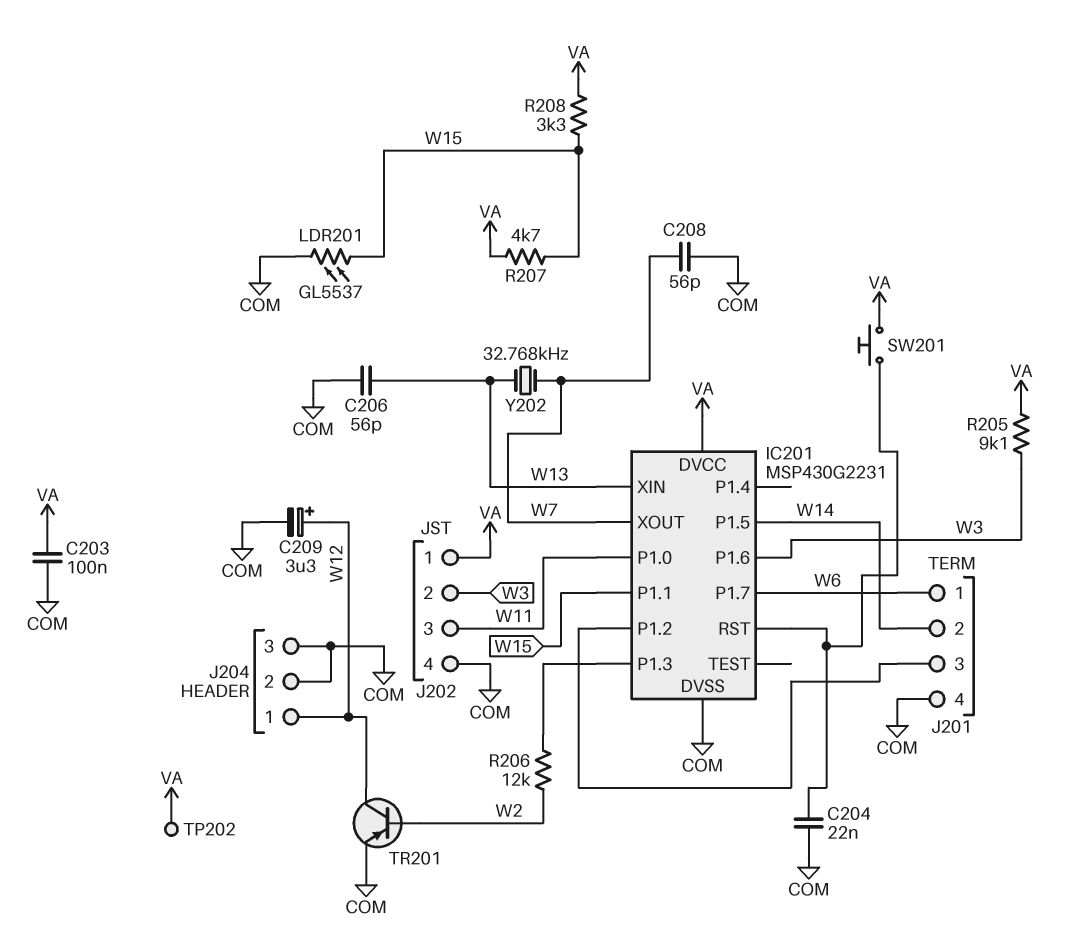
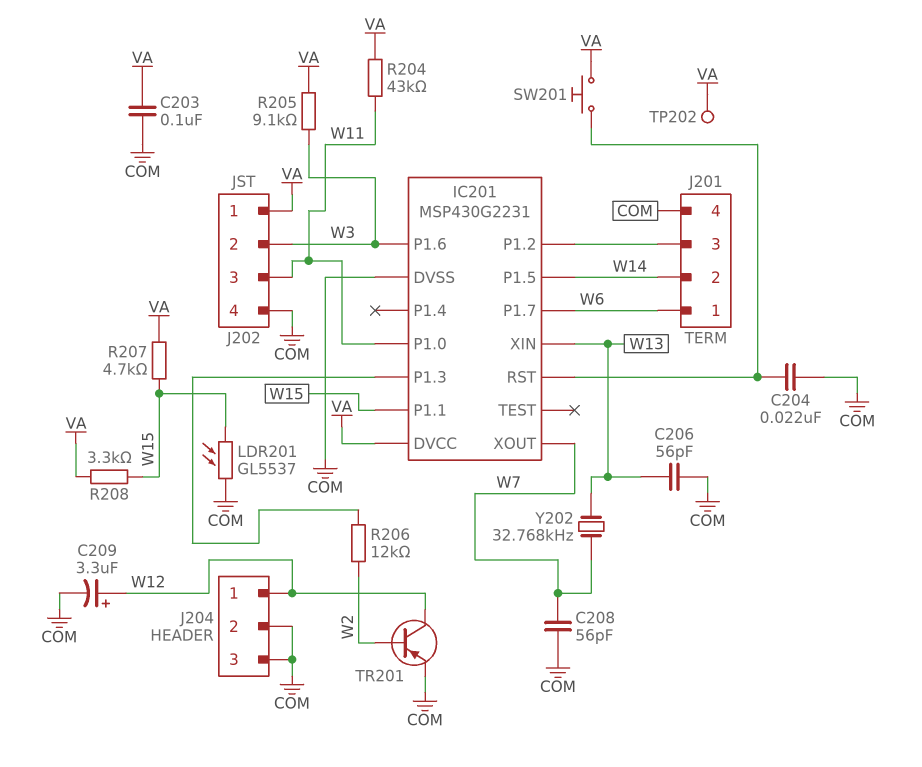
R204: none -> 43k (VA, W11)

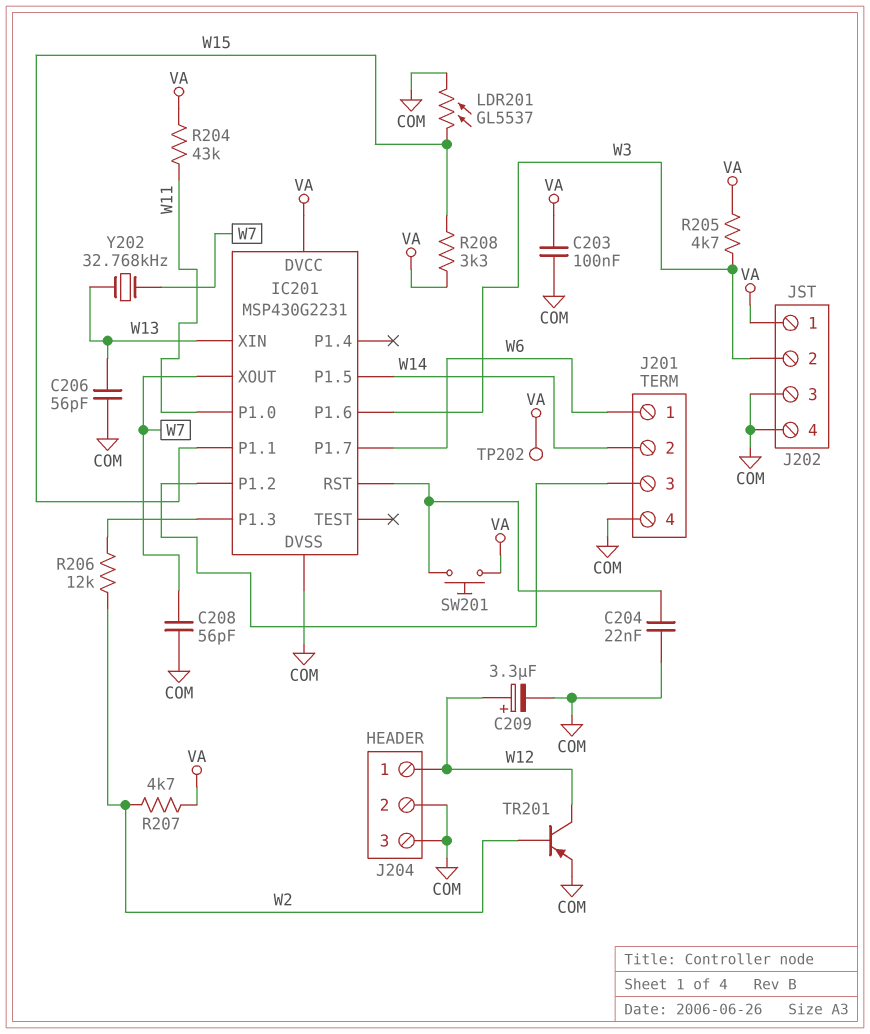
J202 pin 3: W11 -> COM
R205: 9.1k (VA, W3) -> 4.7k (VA, W3)
R207: 4.7k (VA, W15) -> 4.7k (VA, W2)

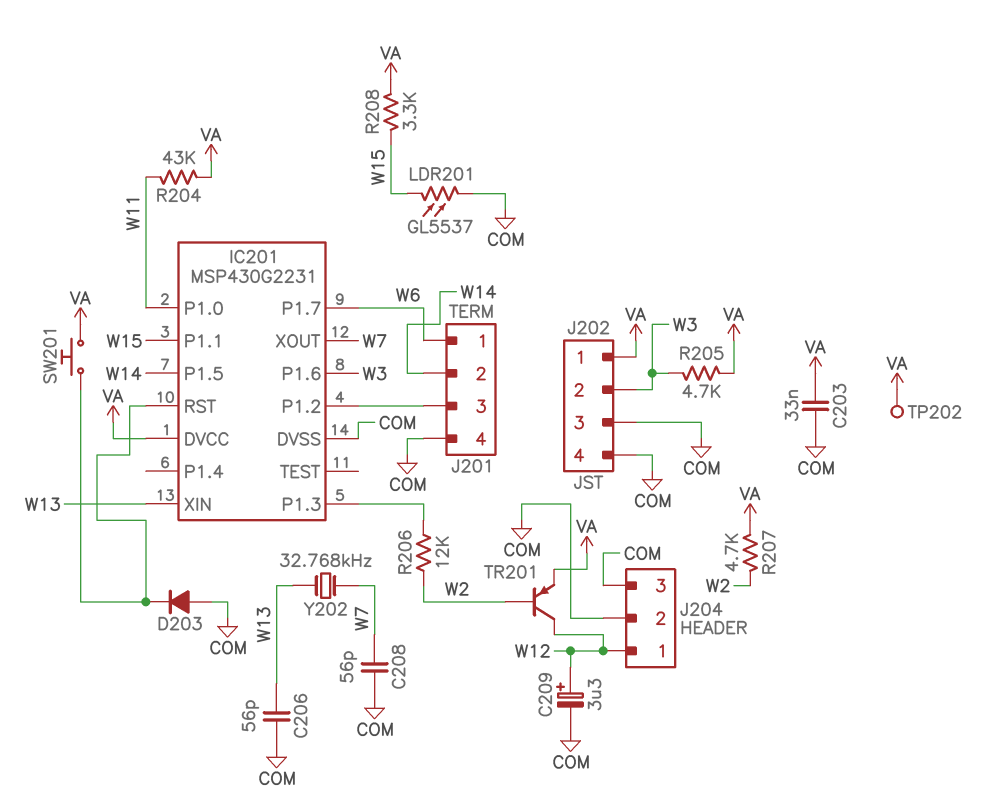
C203: 100nF (COM, VA) -> 33nF (COM, VA)
C204: 22nF (COM, IC201/RST) -> none
D203: none -> diode (A COM, K IC201/RST)
TR201: PNP (B W2, C W12, E COM) -> PNP (B W2, C W12, E VA)

